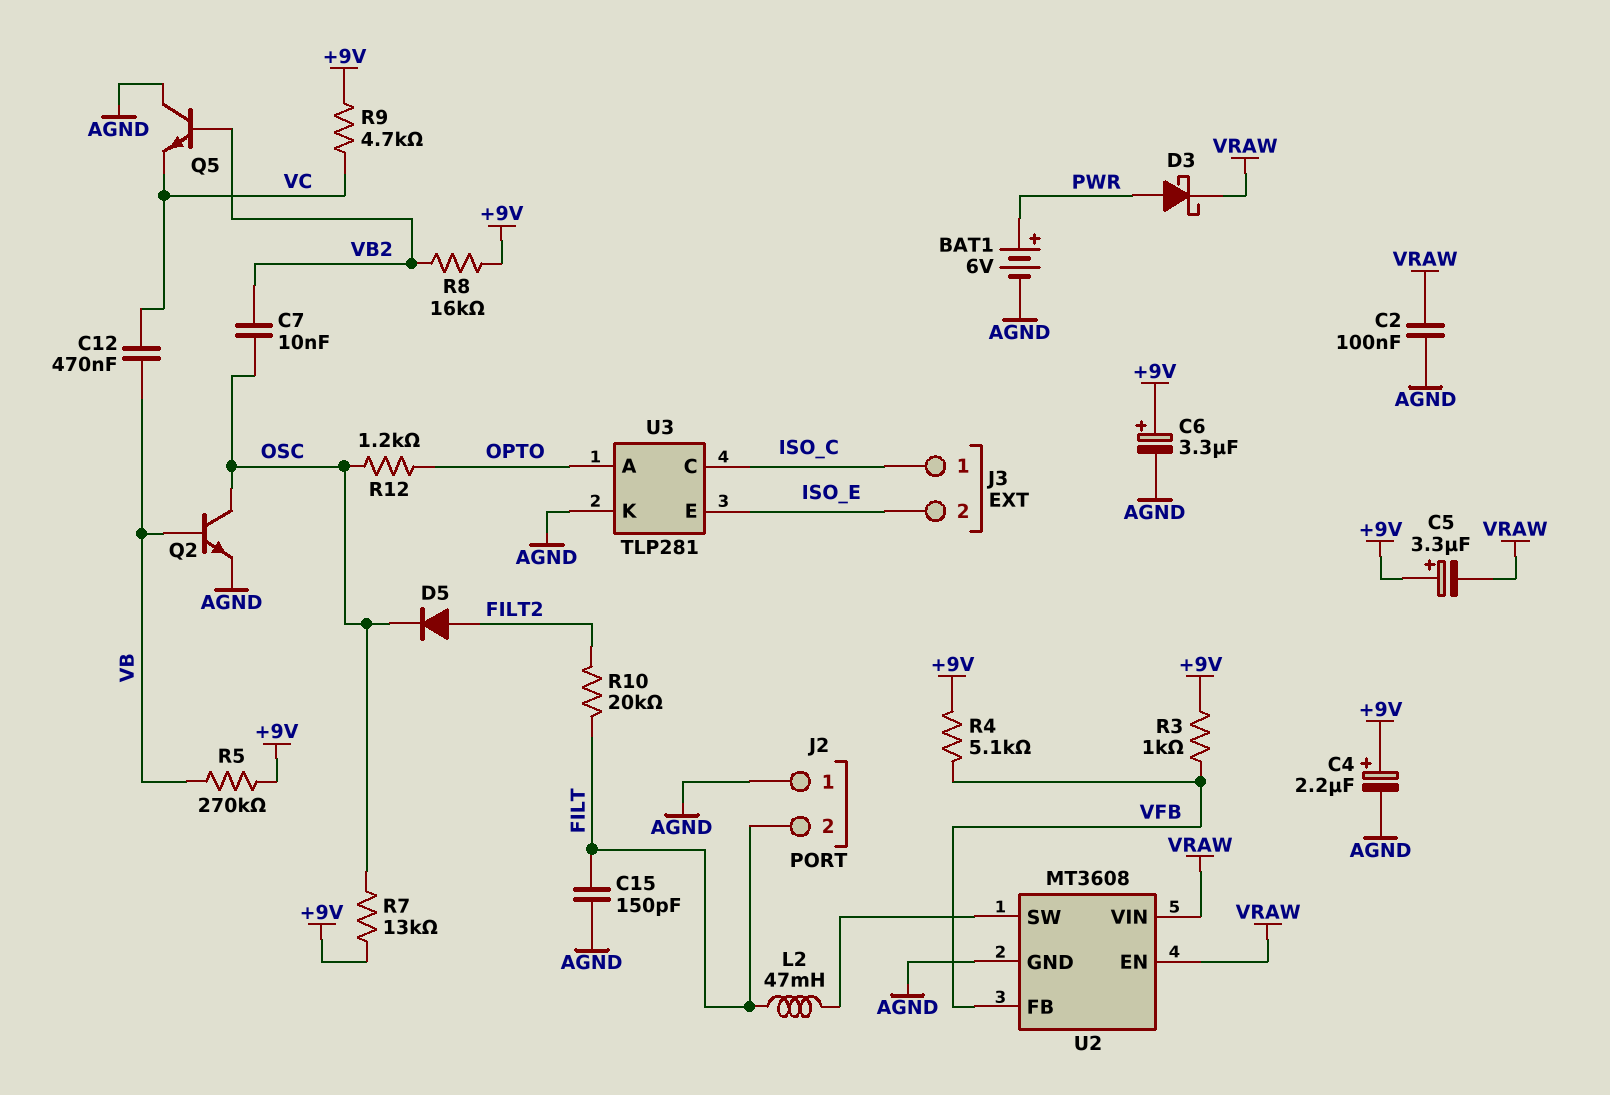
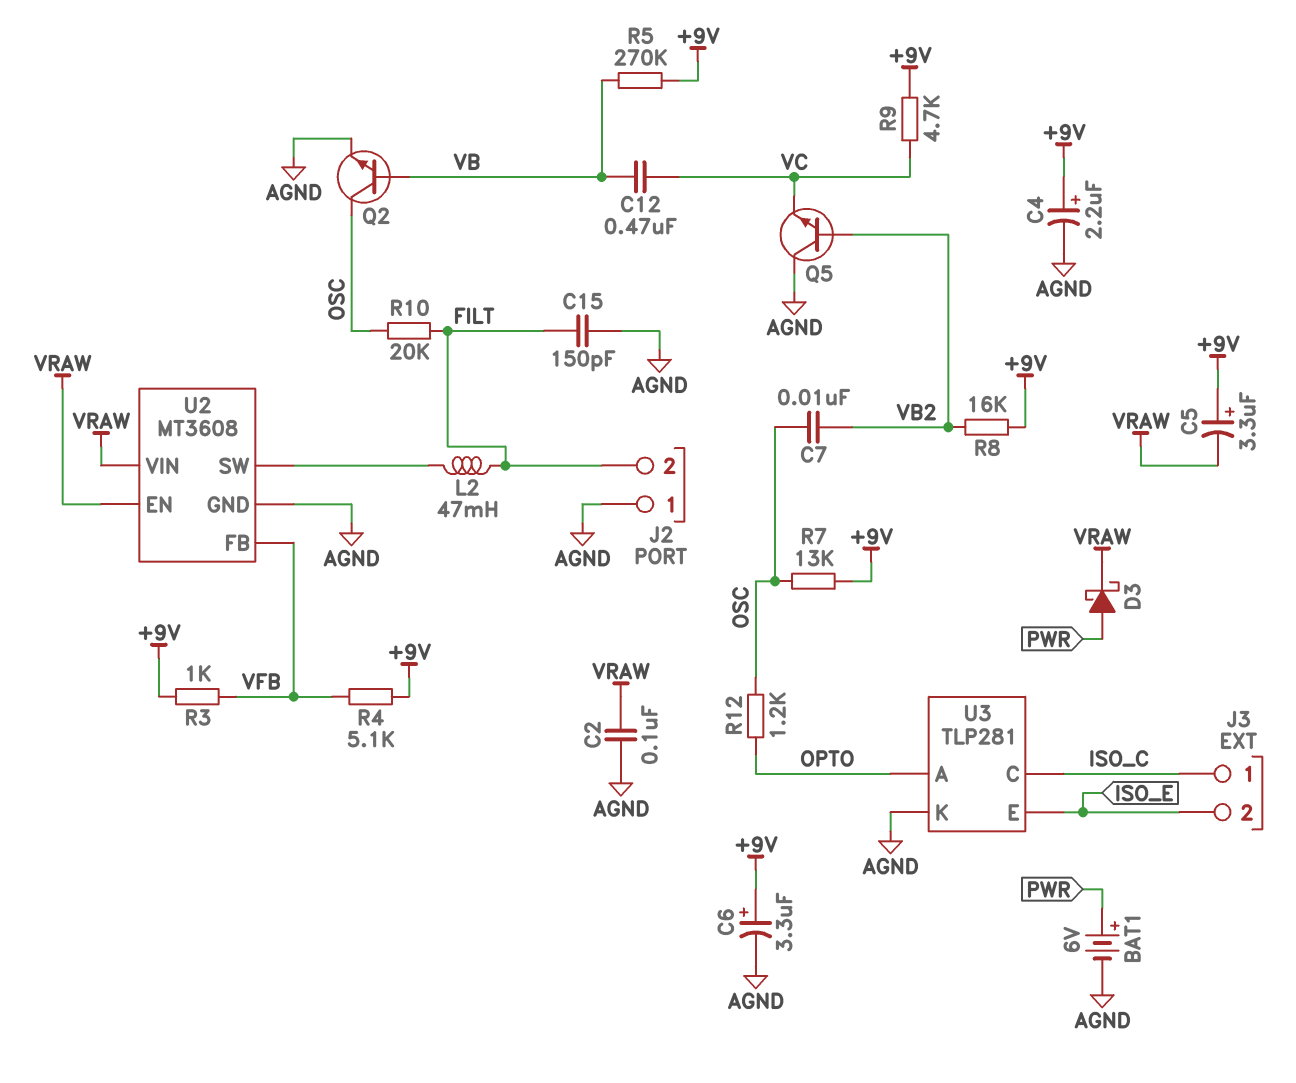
D5: diode (A FILT2, K OSC) -> none
R10: 20k (FILT, FILT2) -> 20k (FILT, OSC)

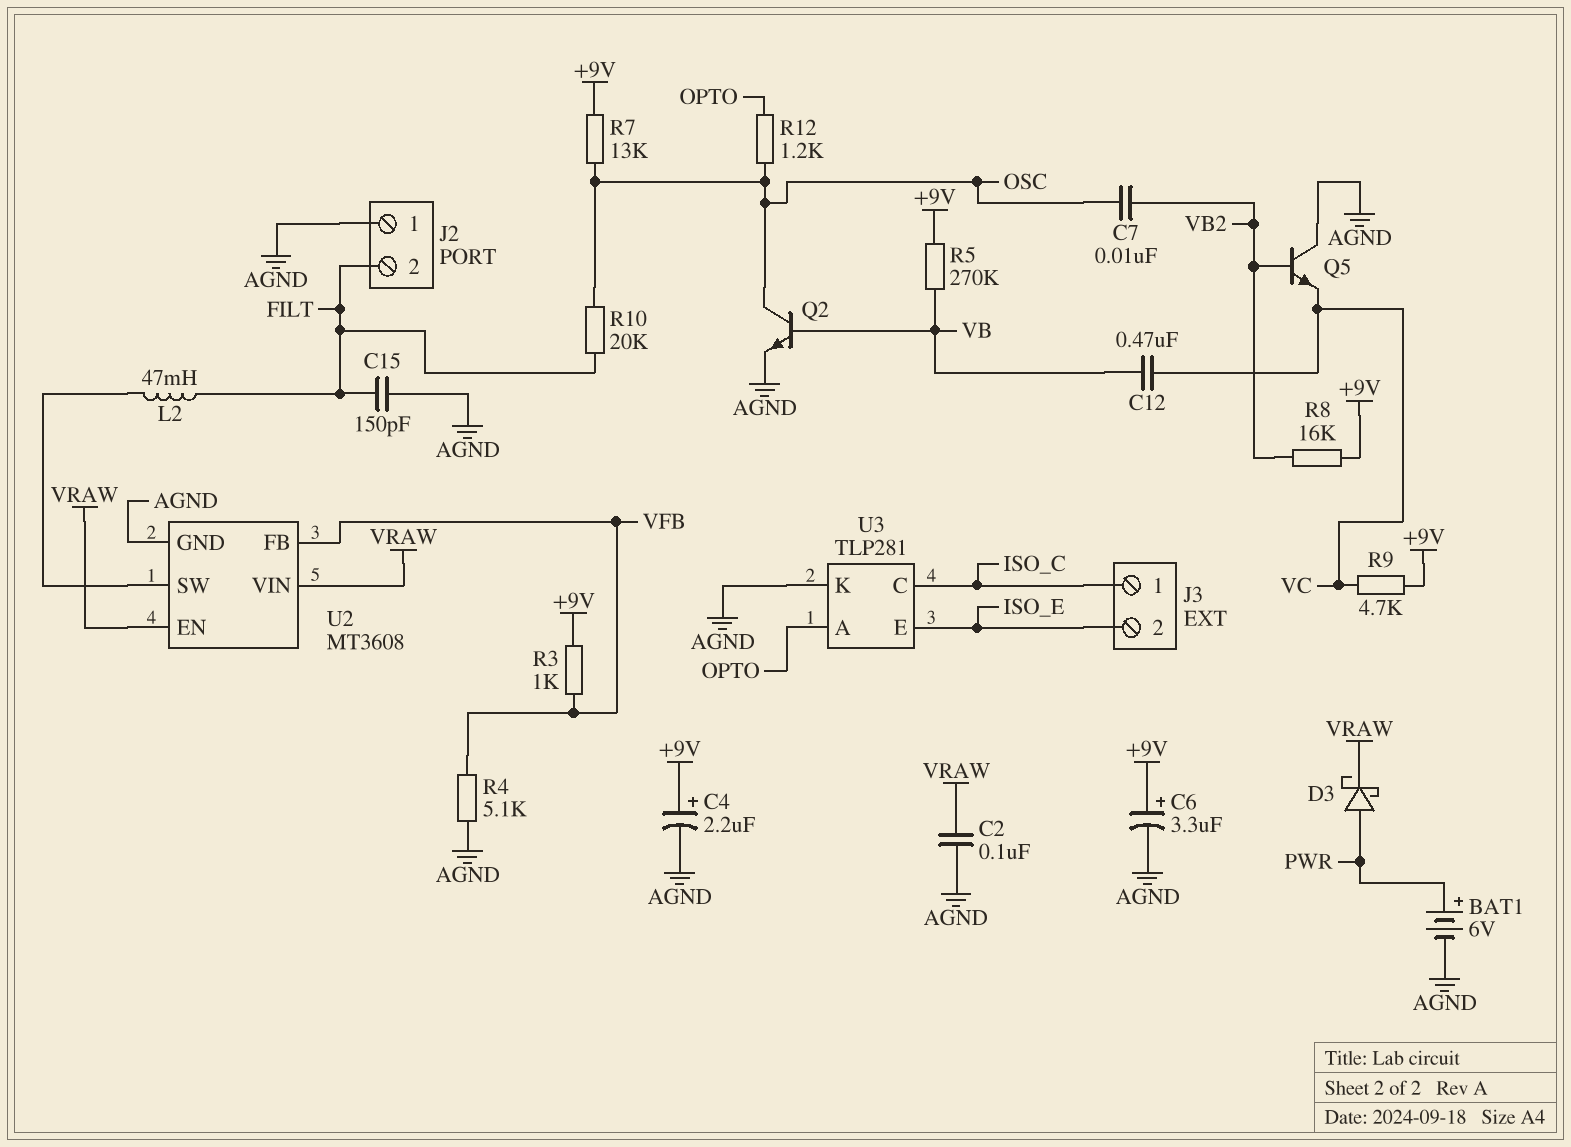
C5: 3.3uF (plus +9V, minus VRAW) -> none
R4: 5.1k (+9V, VFB) -> 5.1k (AGND, VFB)

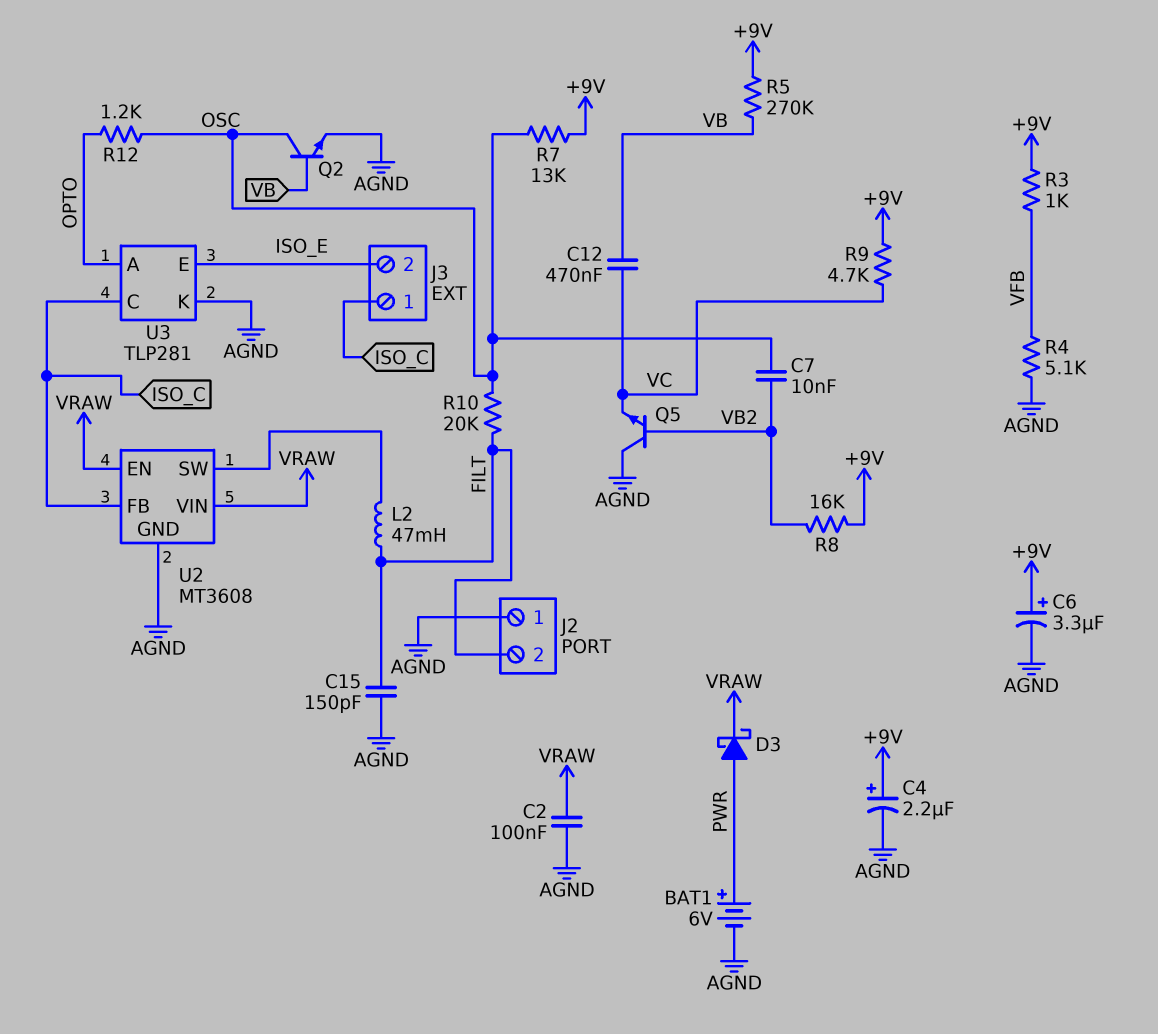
U2 pin FB: VFB -> ISO_C

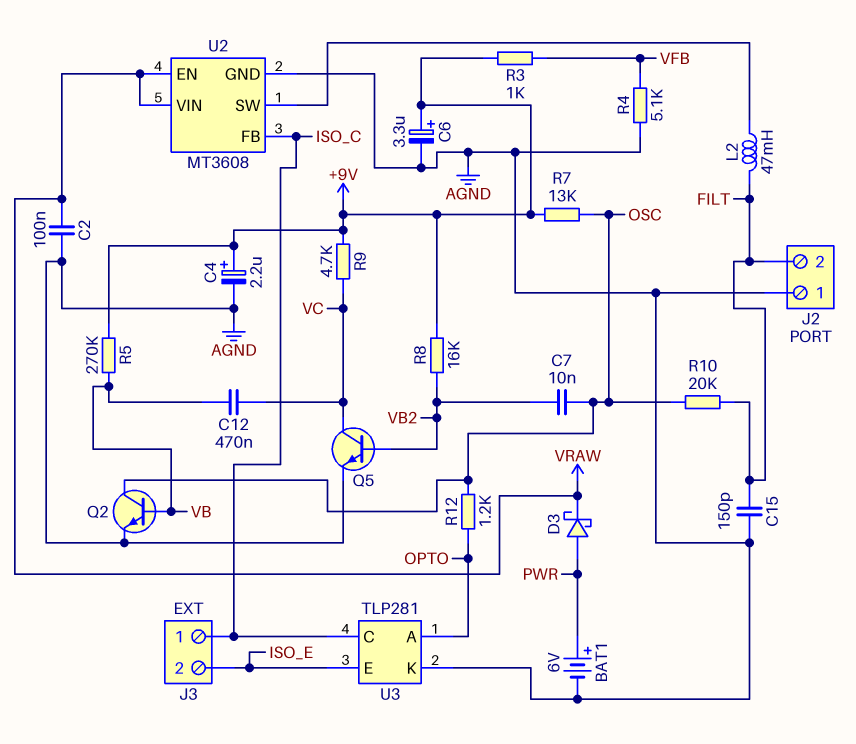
Q5: NPN (B VB2, C AGND, E VC) -> NPN (B VB2, C VC, E AGND)

